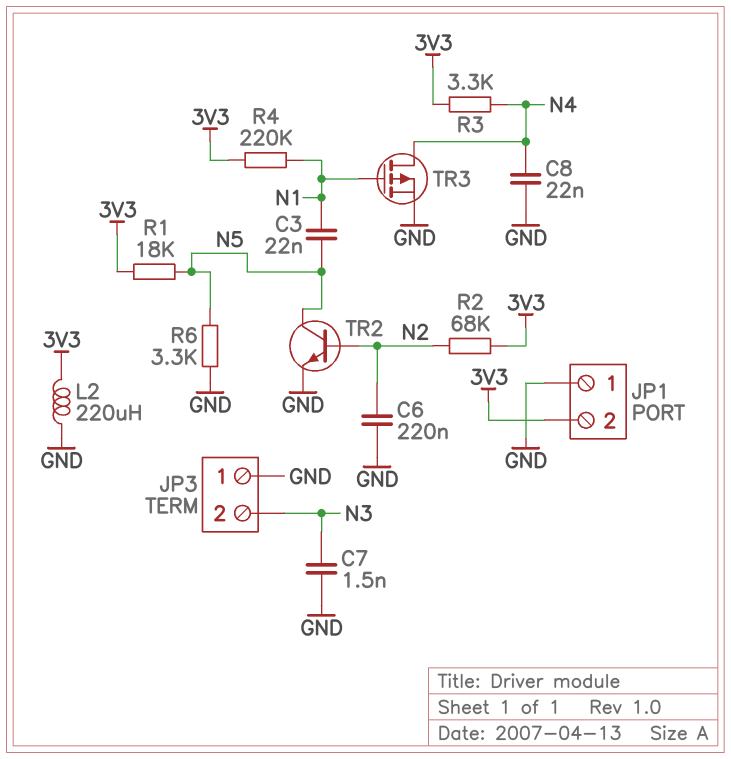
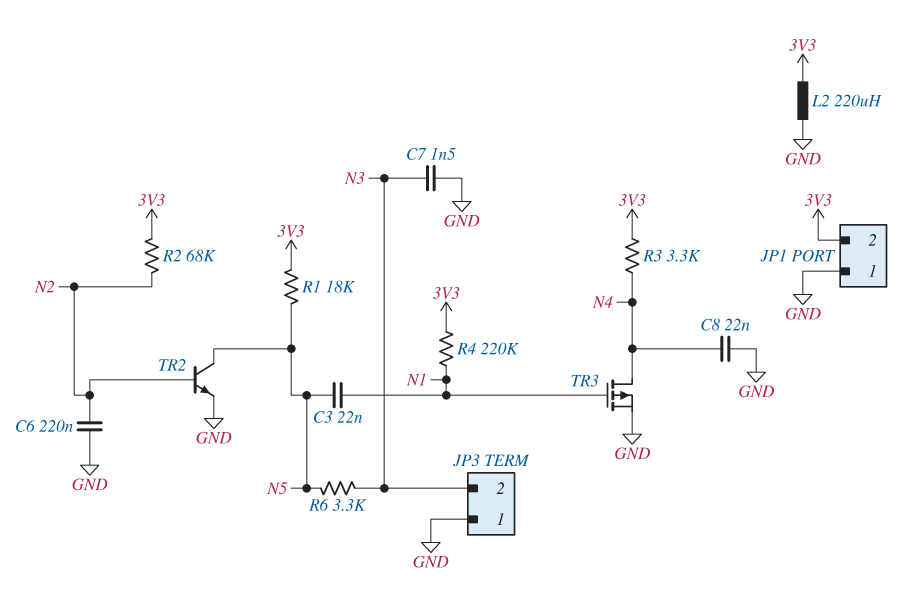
R6: 3.3k (GND, N5) -> 3.3k (N3, N5)

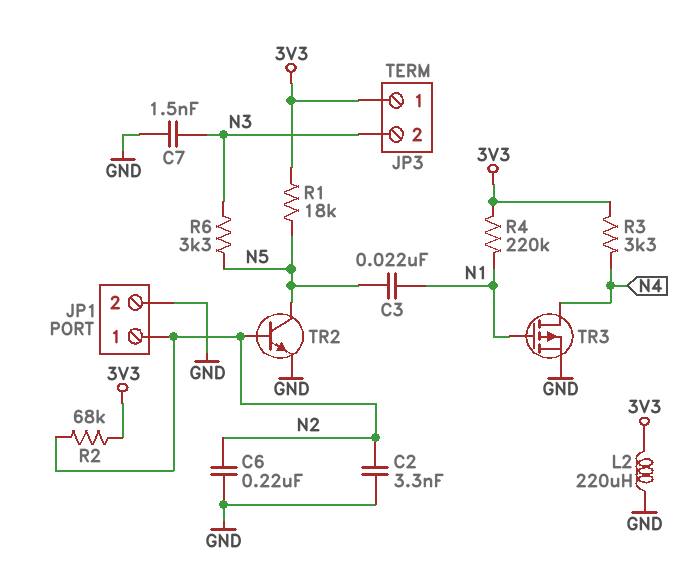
C2: none -> 3.3nF (GND, N2)
C8: 22nF (GND, N4) -> none
JP1 pin 1: GND -> N2
JP1 pin 2: 3V3 -> GND
JP3 pin 1: GND -> 3V3

